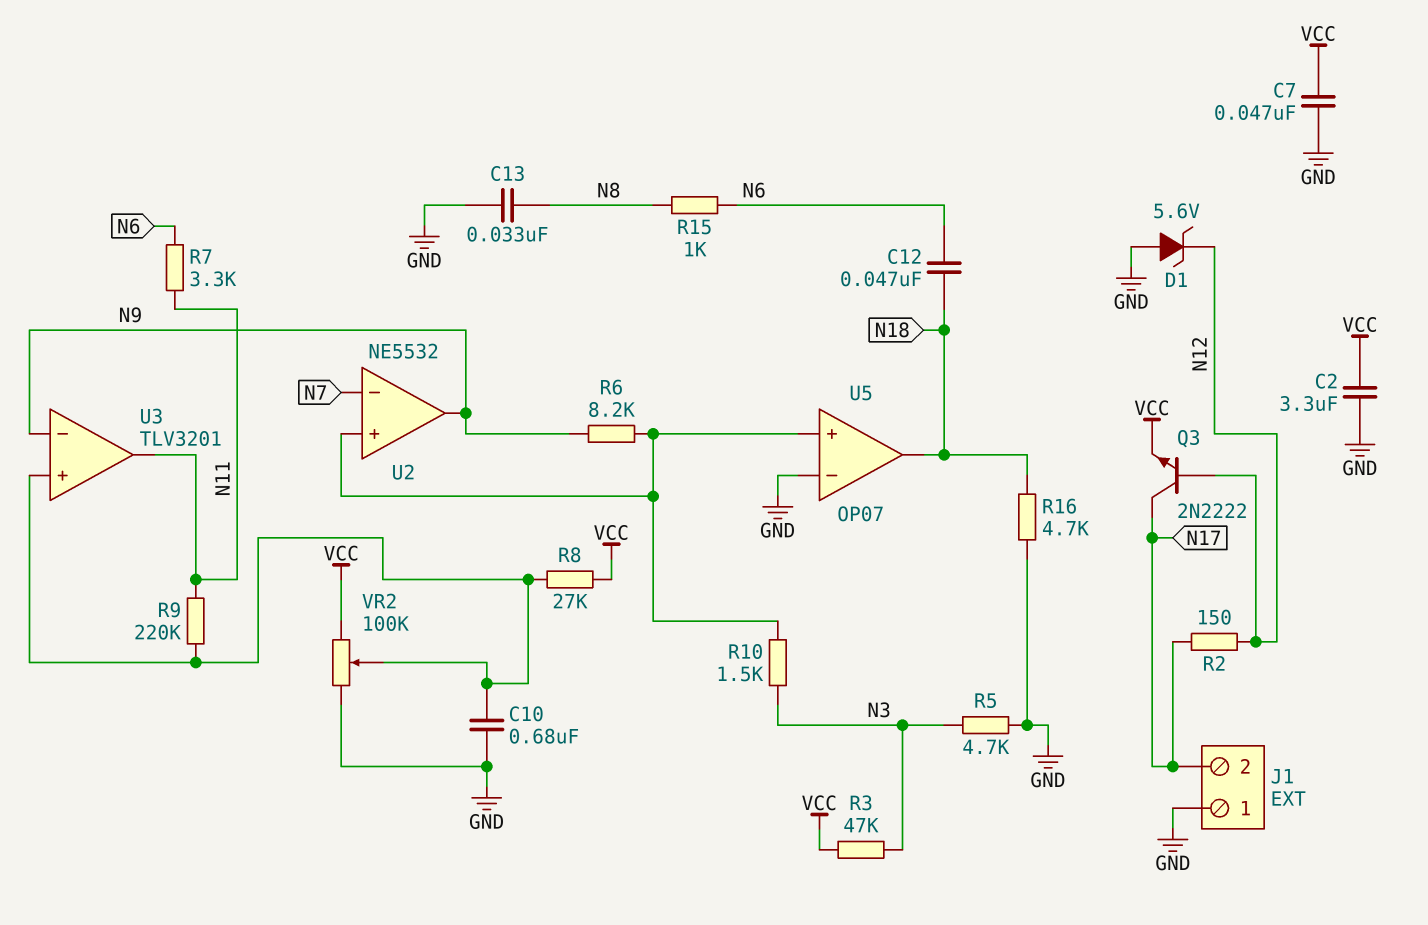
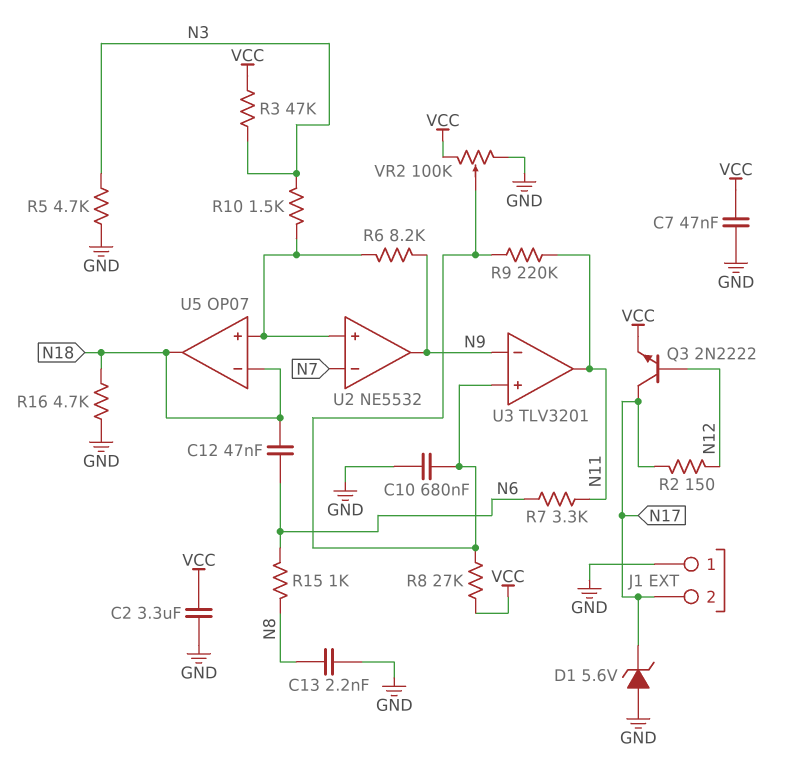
C13: 33nF (GND, N8) -> 2.2nF (GND, N8)
D1: zener 5.6V (A GND, K N12) -> zener 5.6V (A GND, K N17)
U5 pin in-: GND -> N18

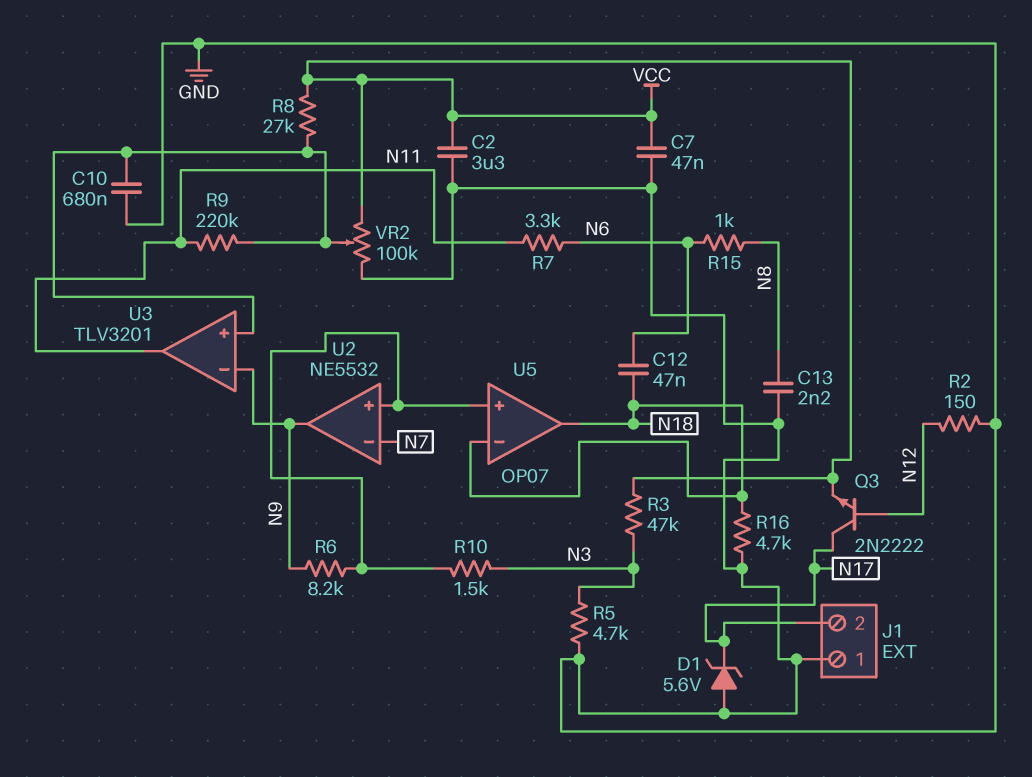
R2: 150 (N12, N17) -> 150 (GND, N12)

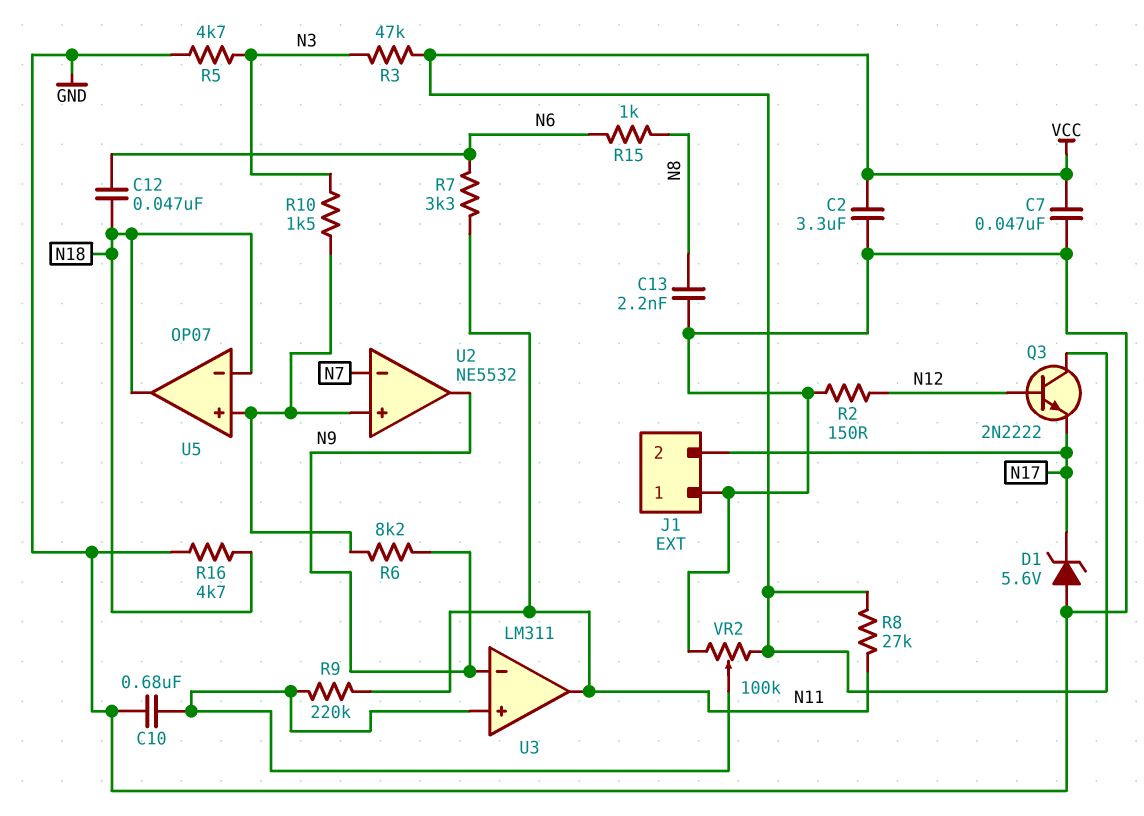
Q3: NPN 2N2222 (B N12, C N17, E VCC) -> NPN 2N2222 (B N12, C VCC, E N17)
R8: 27k (U3/in+, VCC) -> 27k (N11, VCC)
U3: TLV3201 -> LM311

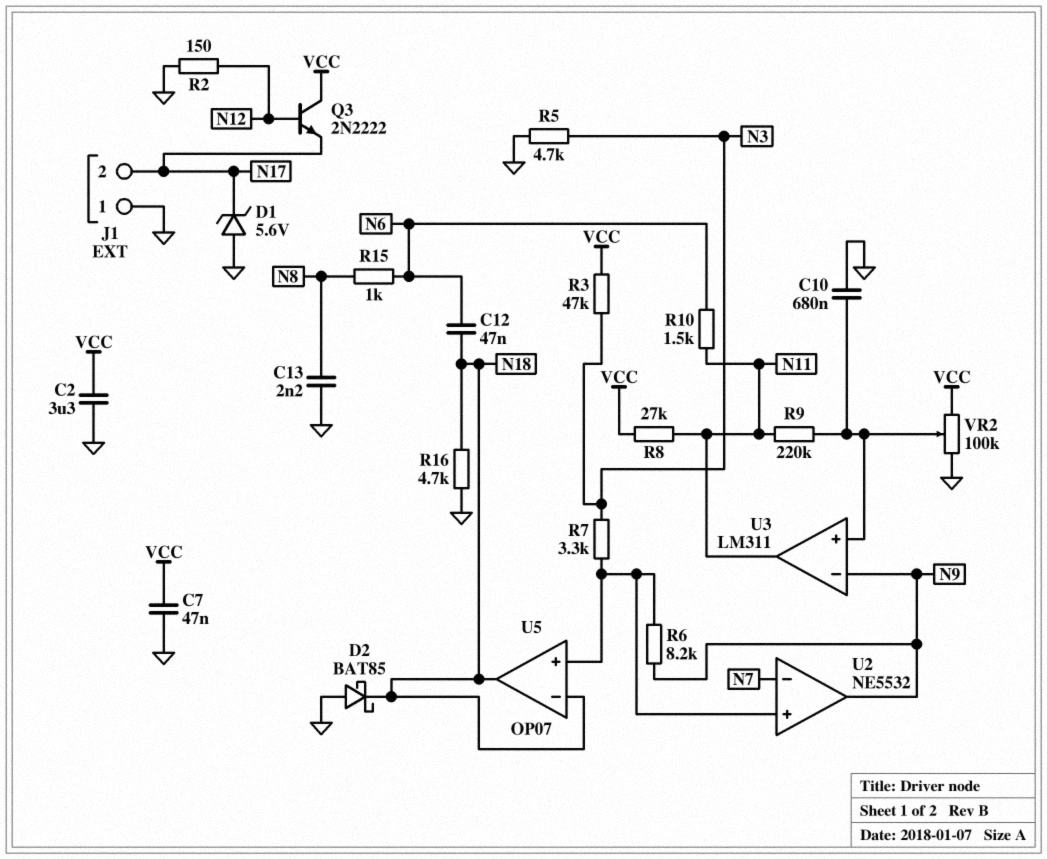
D2: none -> schottky BAT85 (A GND, K N18)
R7: 3.3k (N6, N11) -> 3.3k (N3, U2/in+)
R10: 1.5k (N3, U2/in+) -> 1.5k (N6, N11)

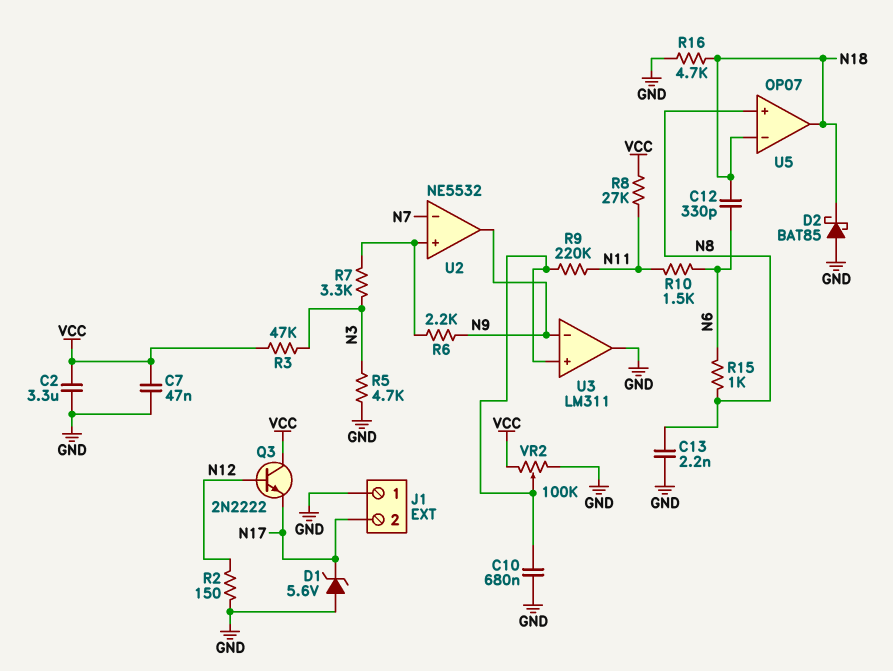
C12: 47nF (N6, N18) -> 330pF (N6, N18)
R6: 8.2k (N9, U2/in+) -> 2.2k (N9, U2/in+)
U3 pin out: N11 -> GND
U5 pin in+: U2/in+ -> N8

